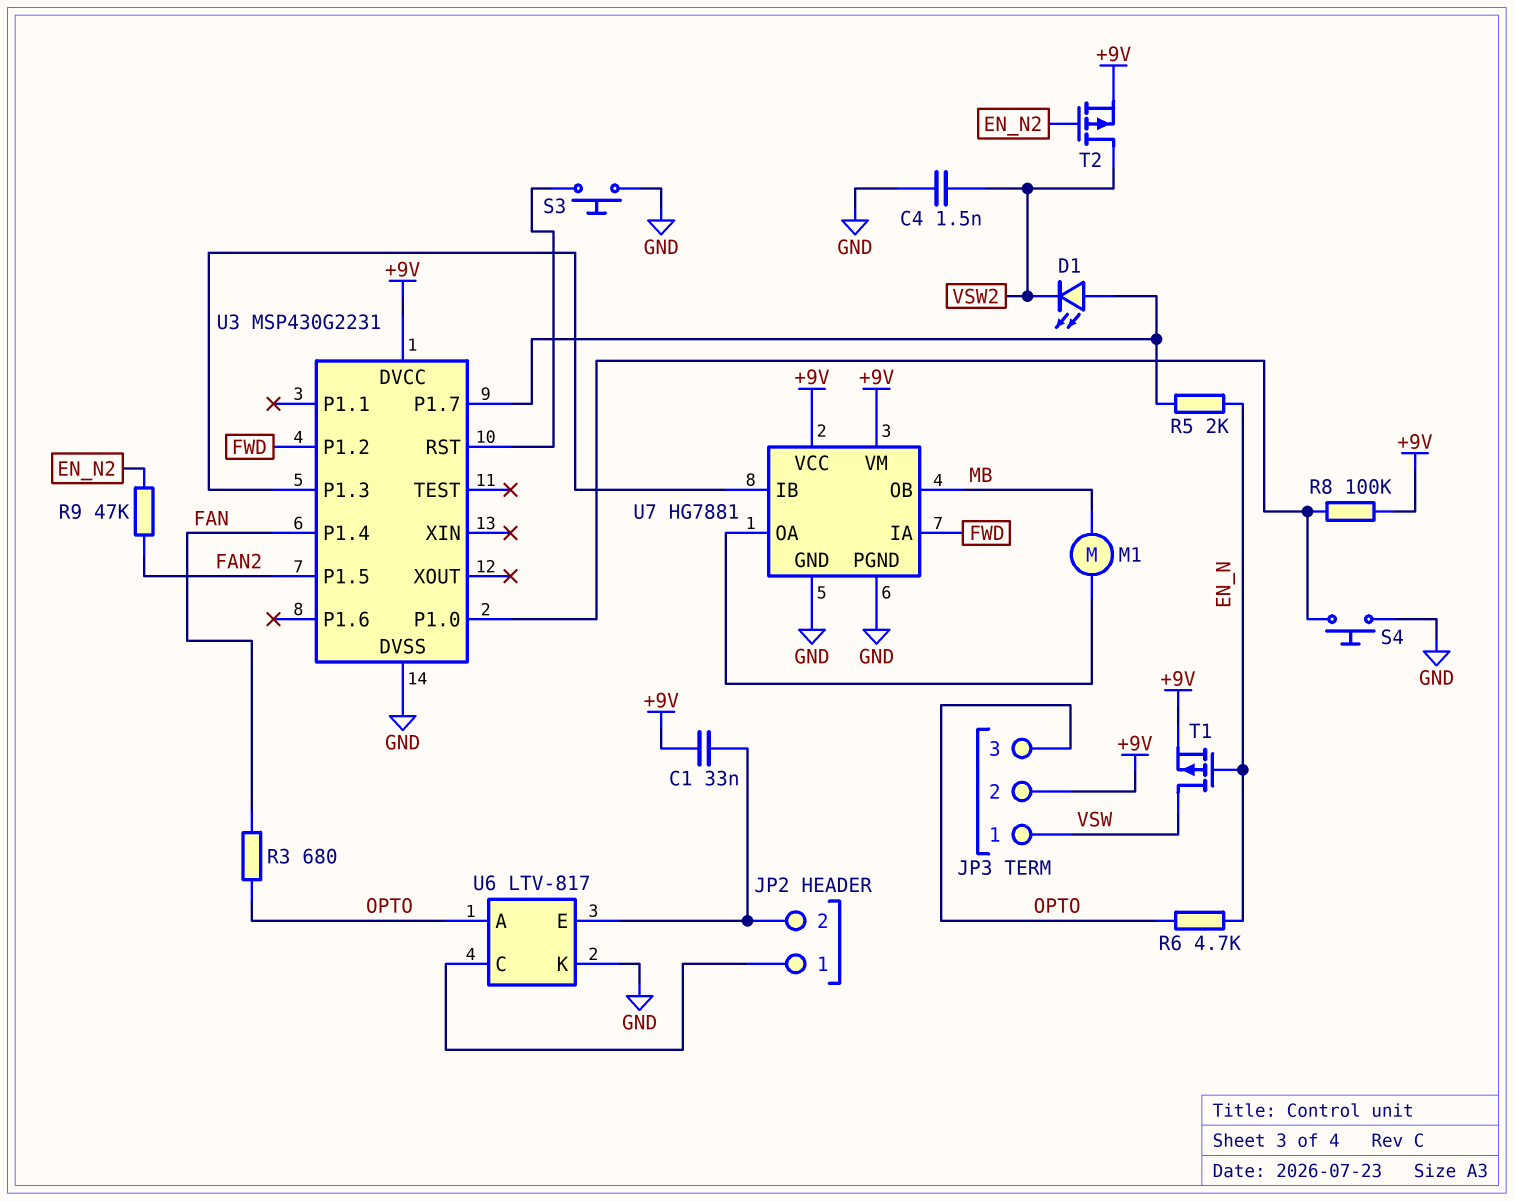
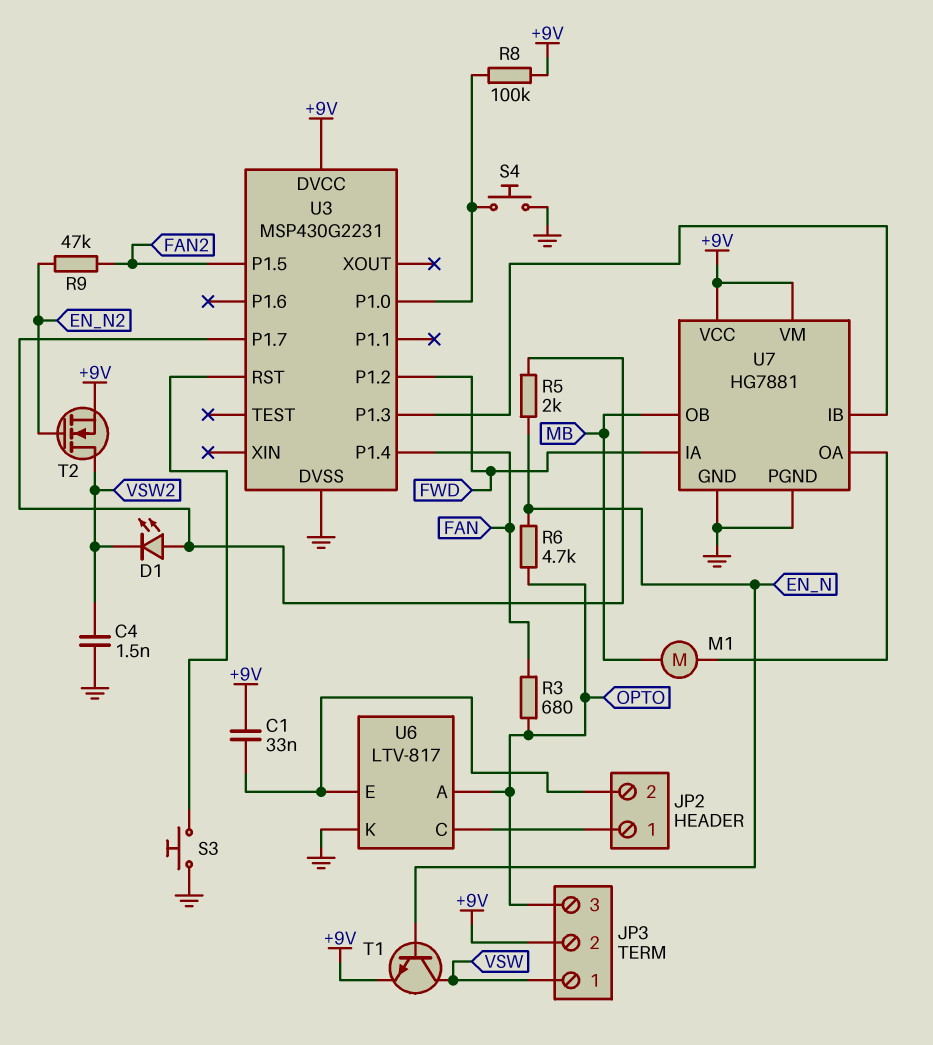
T1: PMOS (G EN_N, D VSW, S +9V) -> NPN (B EN_N, C VSW, E +9V)
T2: PMOS (G EN_N2, D VSW2, S +9V) -> NMOS (G EN_N2, D VSW2, S +9V)

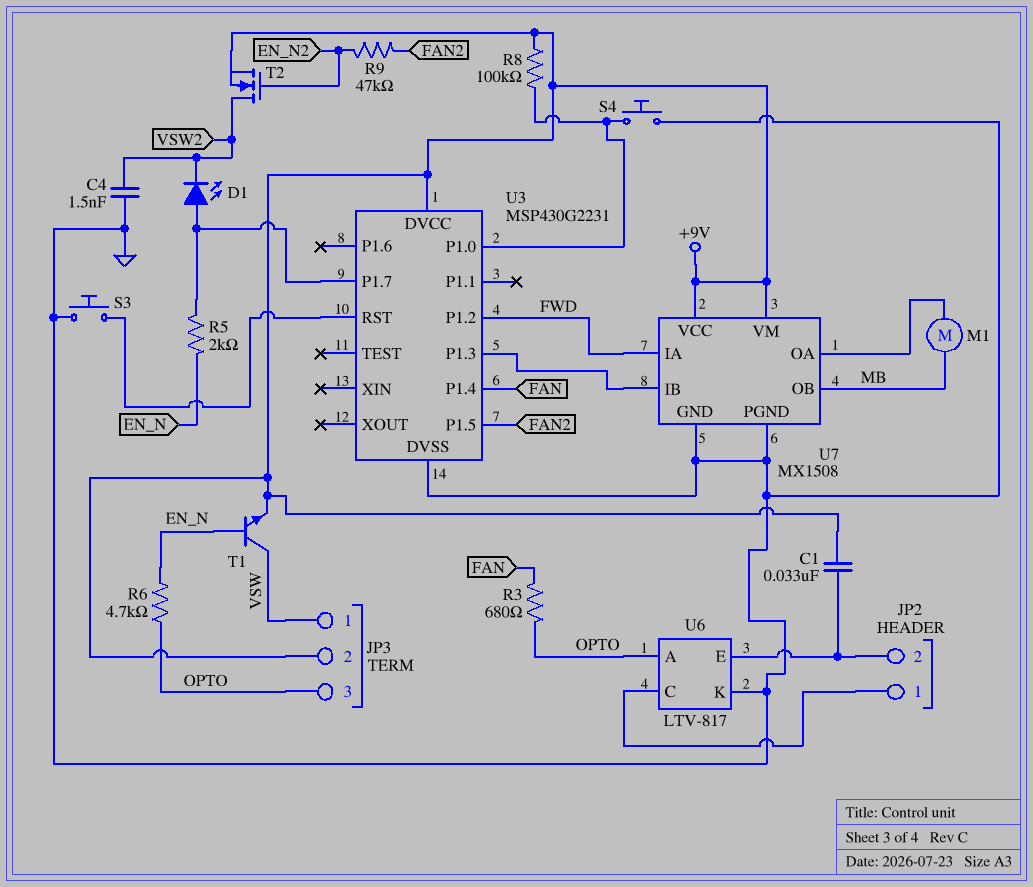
U7: HG7881 -> MX1508

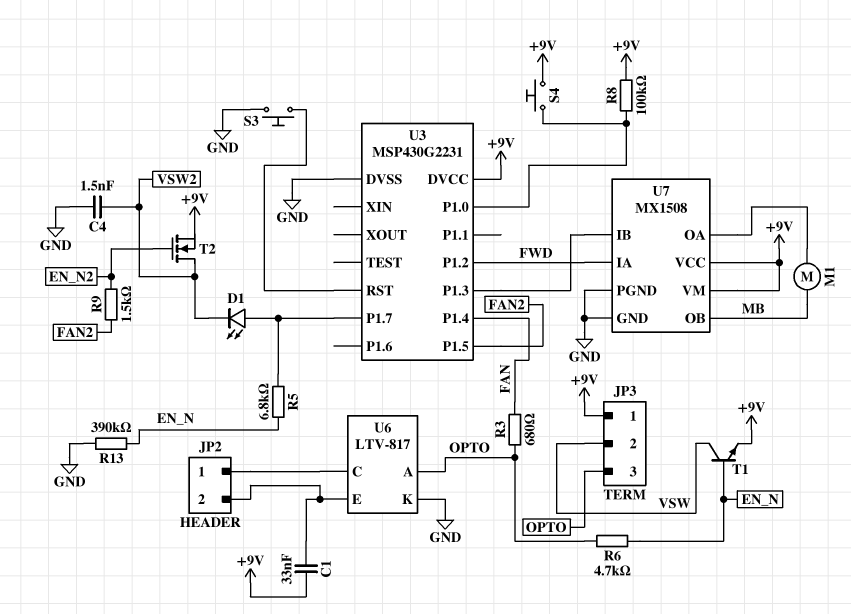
JP3 pin 1: VSW -> +9V
JP3 pin 2: +9V -> VSW
R5: 2k (EN_N, U3/P1.7) -> 6.8k (EN_N, U3/P1.7)
R9: 47k (EN_N2, FAN2) -> 1.5k (EN_N2, FAN2)
R13: none -> 390k (EN_N, GND)
S4: button (GND, U3/P1.0) -> button (+9V, U3/P1.0)

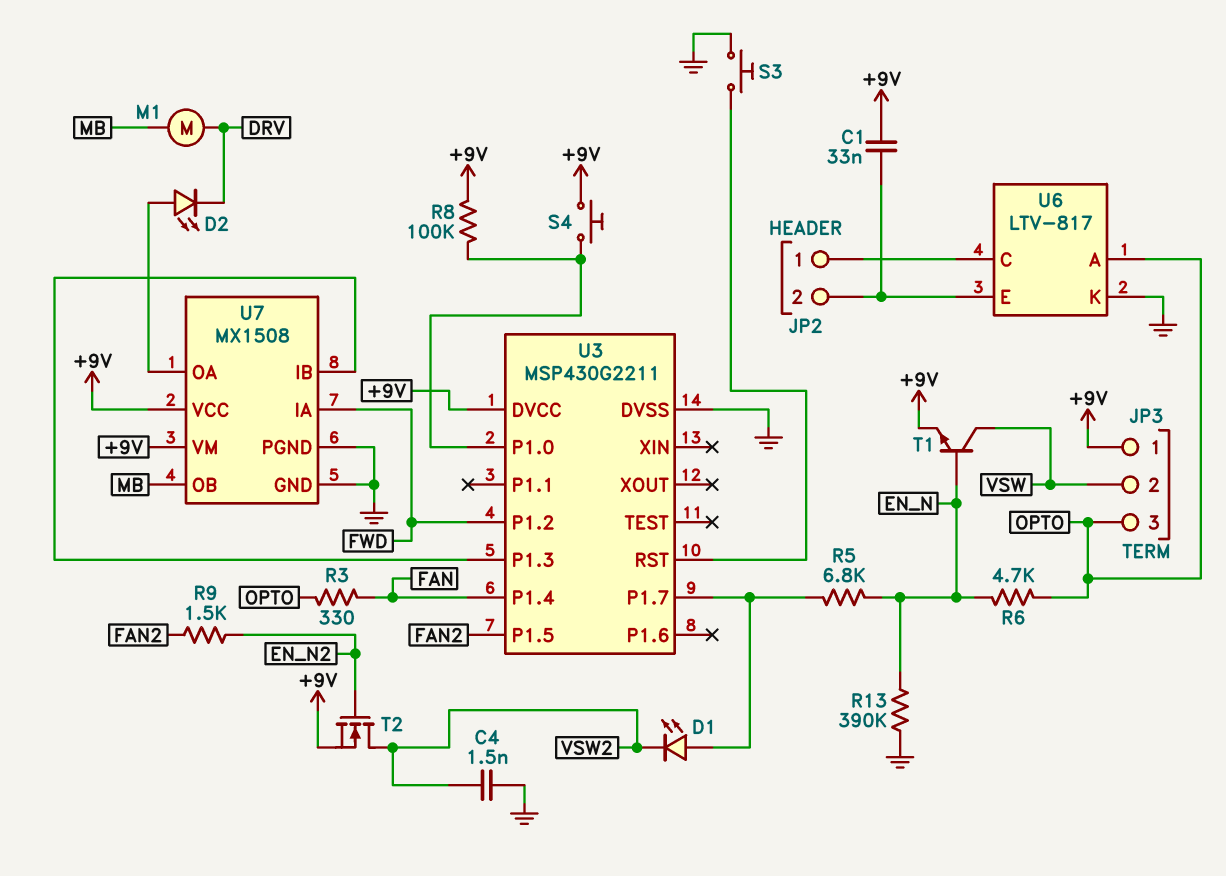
D2: none -> LED (A U7/OA, K DRV)
M1: motor (MB, U7/OA) -> motor (DRV, MB)
R3: 680 (FAN, OPTO) -> 330 (FAN, OPTO)
U3: MSP430G2231 -> MSP430G2211

